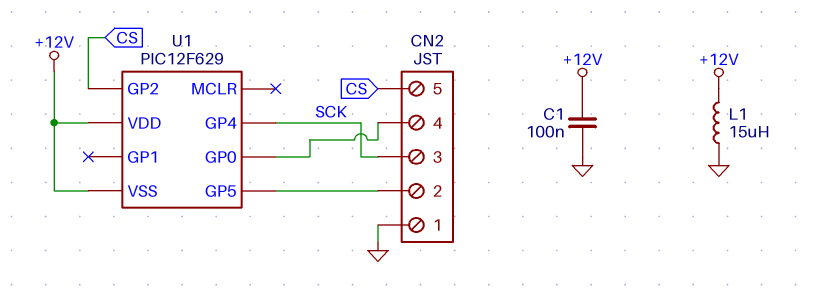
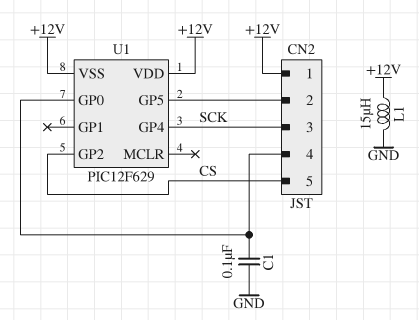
C1: 100nF (+12V, GND) -> 100nF (CN2/4, GND)
CN2 pin 1: GND -> +12V

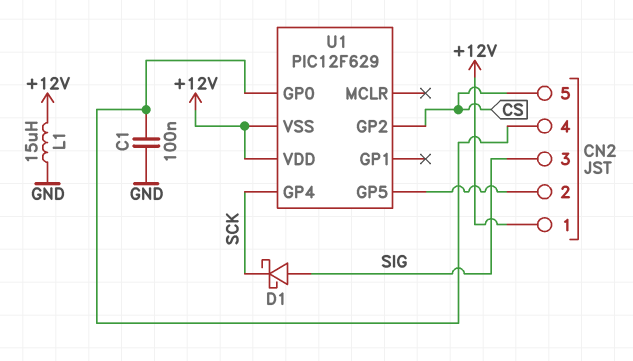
CN2 pin 3: SCK -> SIG
D1: none -> schottky (A SIG, K SCK)

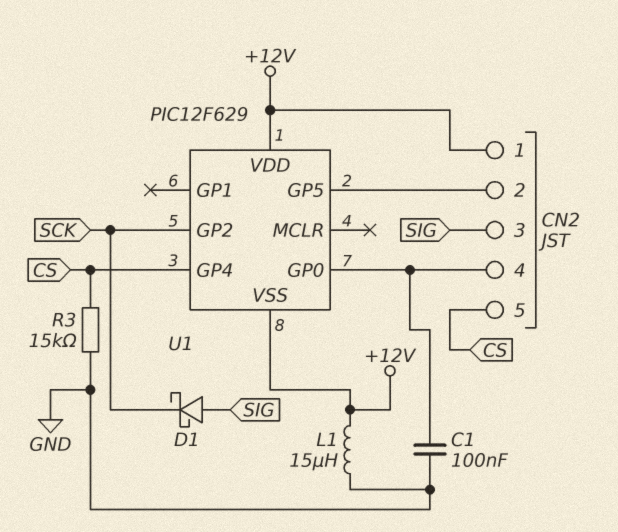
R3: none -> 15k (CS, GND)
U1 pin GP2: CS -> SCK
U1 pin GP4: SCK -> CS

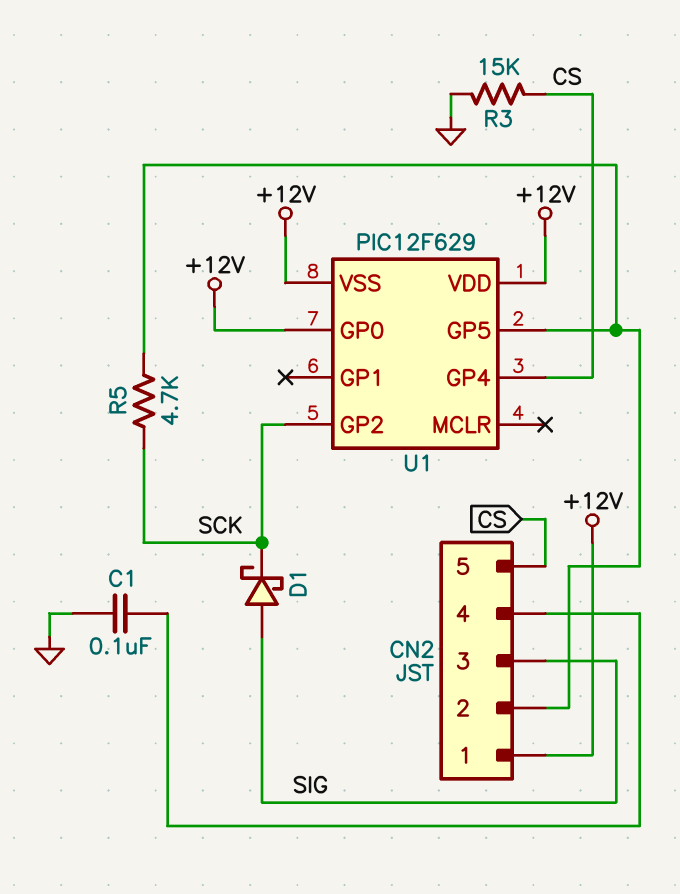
L1: 15uH (+12V, GND) -> none
R5: none -> 4.7k (CN2/2, SCK)
U1 pin GP0: CN2/4 -> +12V

